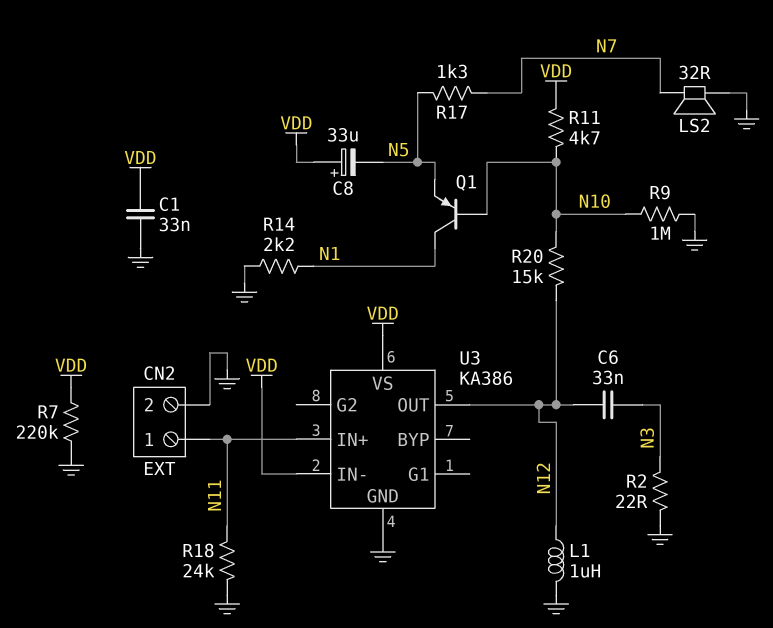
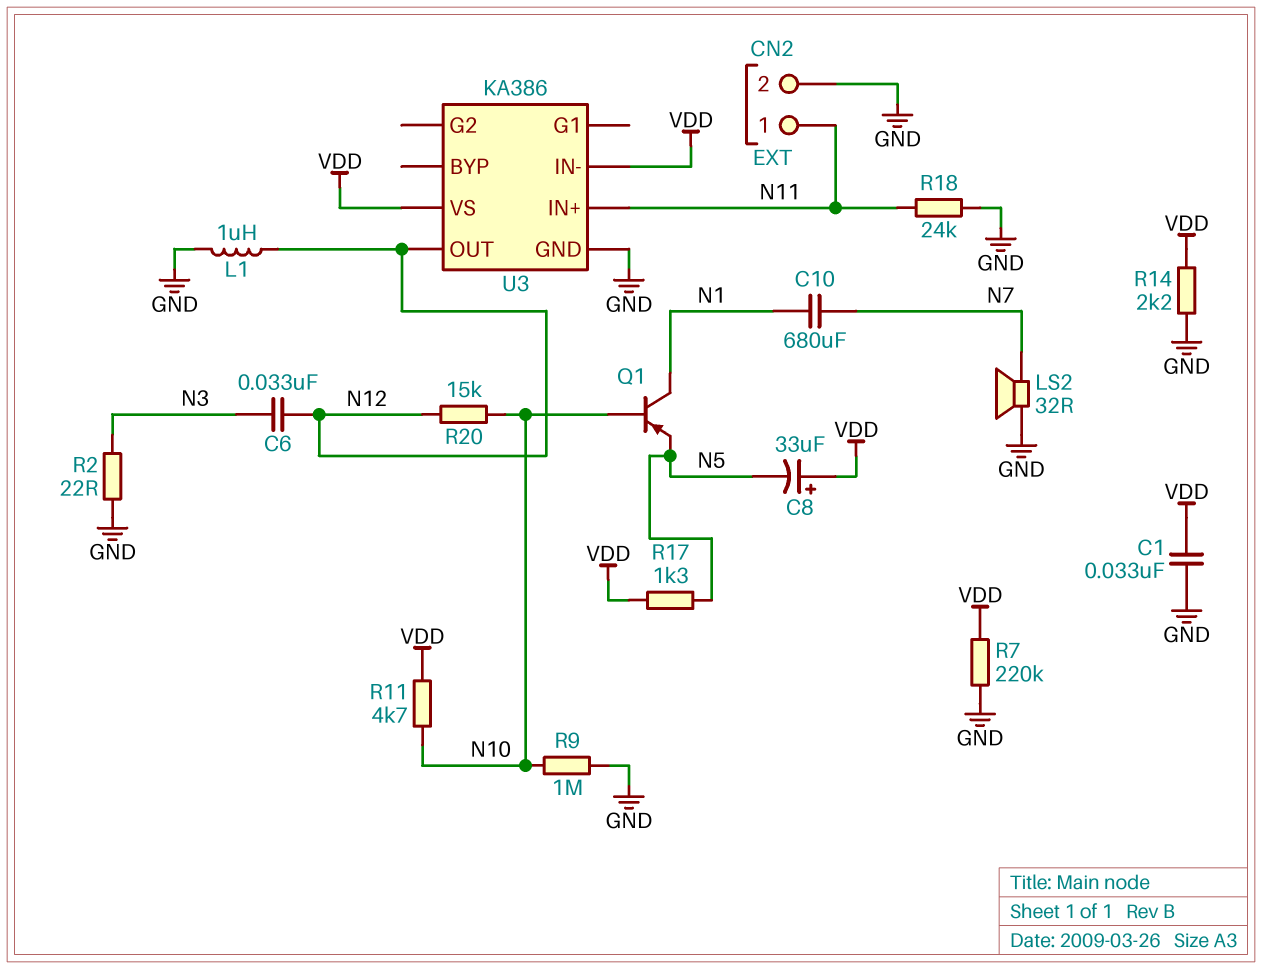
C10: none -> 680uF (N1, N7)
R14: 2.2k (GND, N1) -> 2.2k (GND, VDD)
R17: 1.3k (N5, N7) -> 1.3k (N5, VDD)

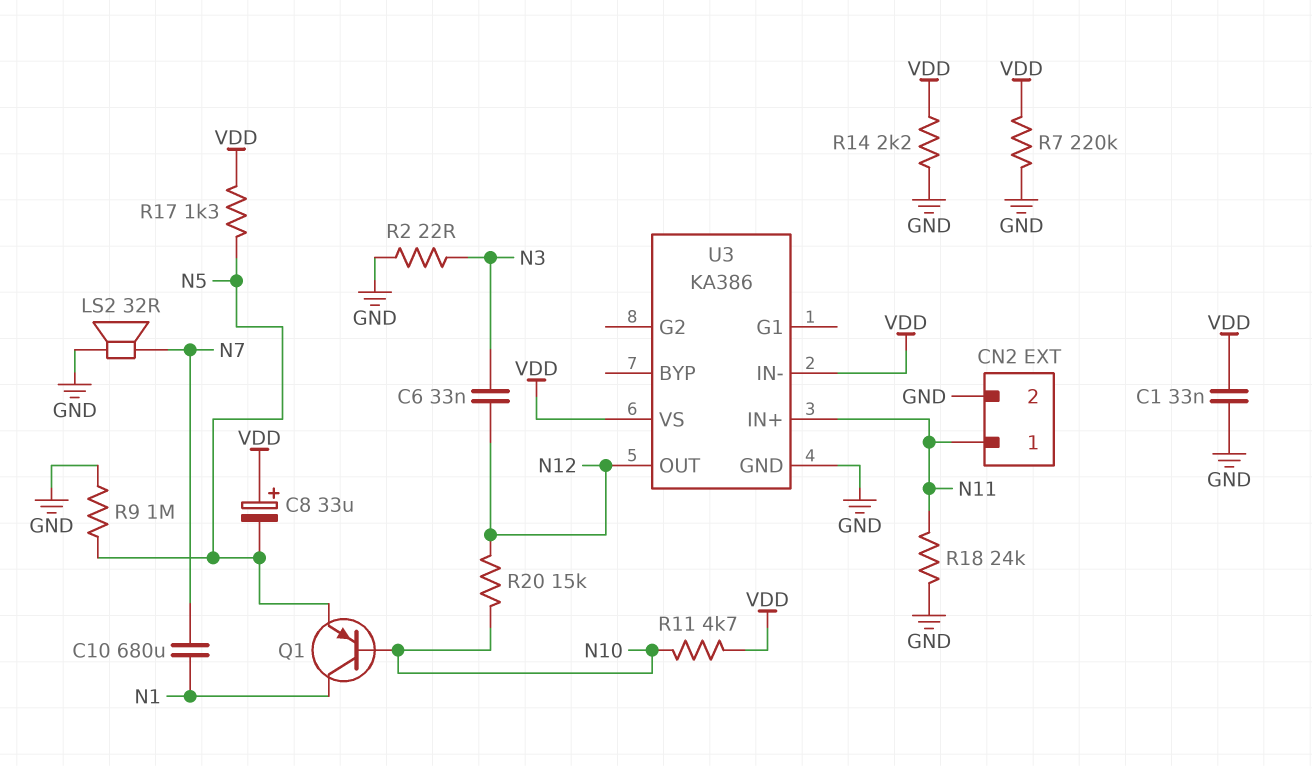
L1: 1uH (GND, N12) -> none
R9: 1M (GND, N10) -> 1M (GND, N5)

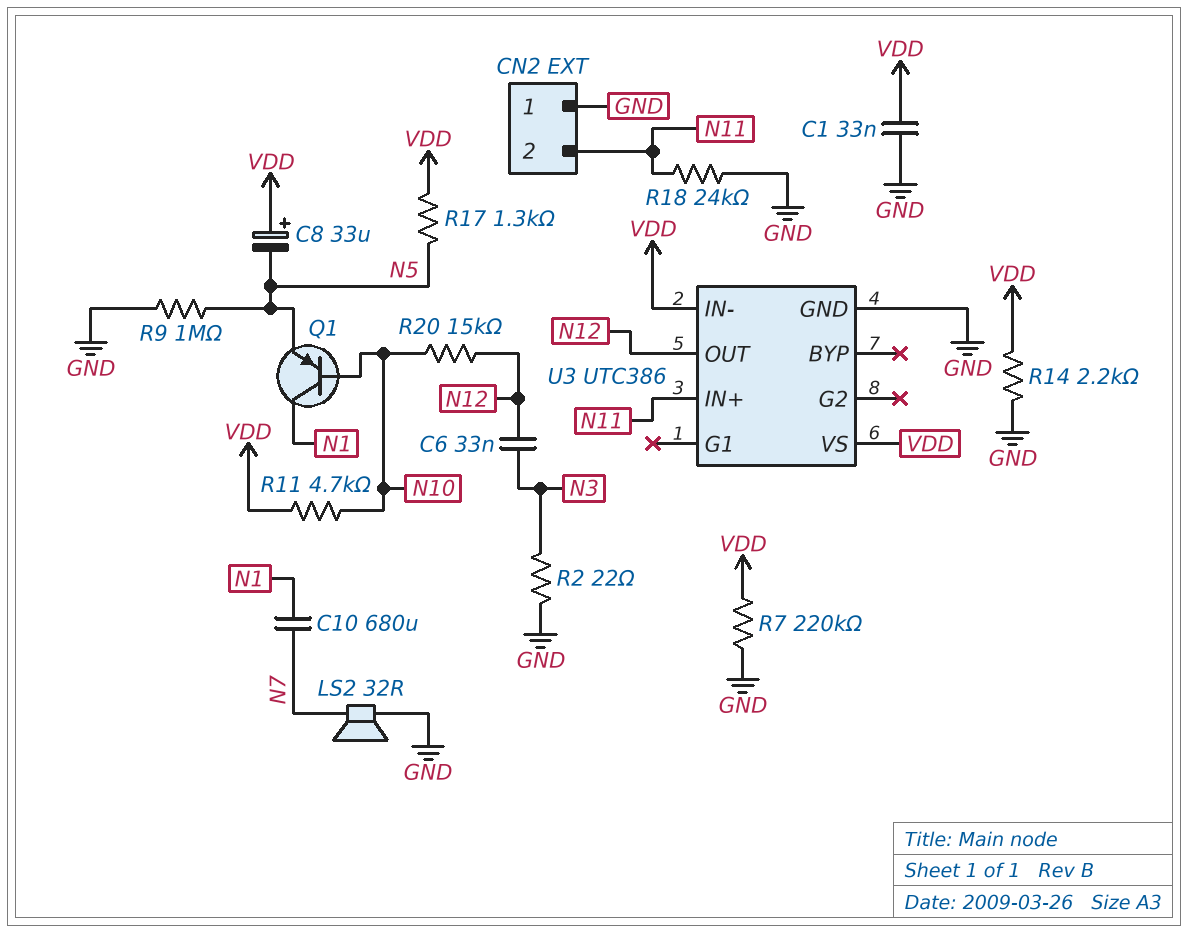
CN2 pin 1: N11 -> GND
CN2 pin 2: GND -> N11
U3: KA386 -> UTC386

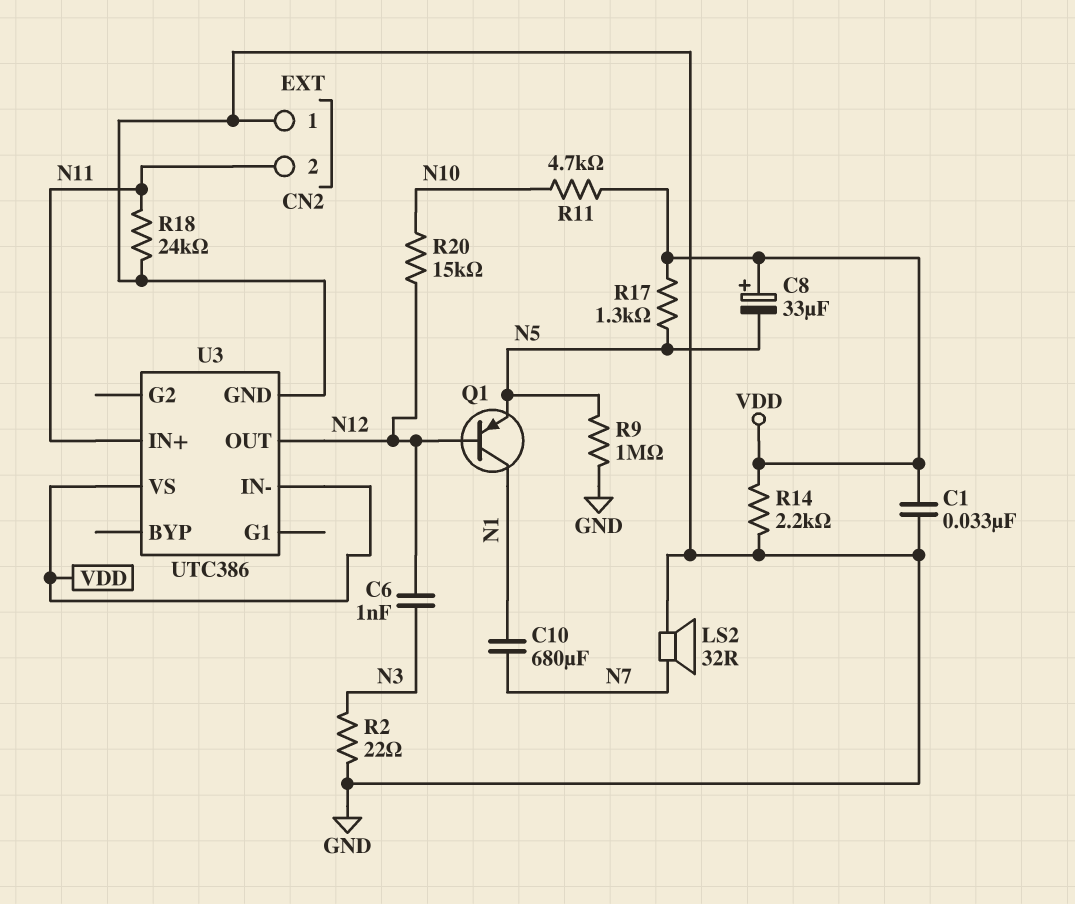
C6: 33nF (N3, N12) -> 1nF (N3, N12)
Q1: PNP (B N10, C N1, E N5) -> PNP (B N12, C N1, E N5)
R7: 220k (GND, VDD) -> none

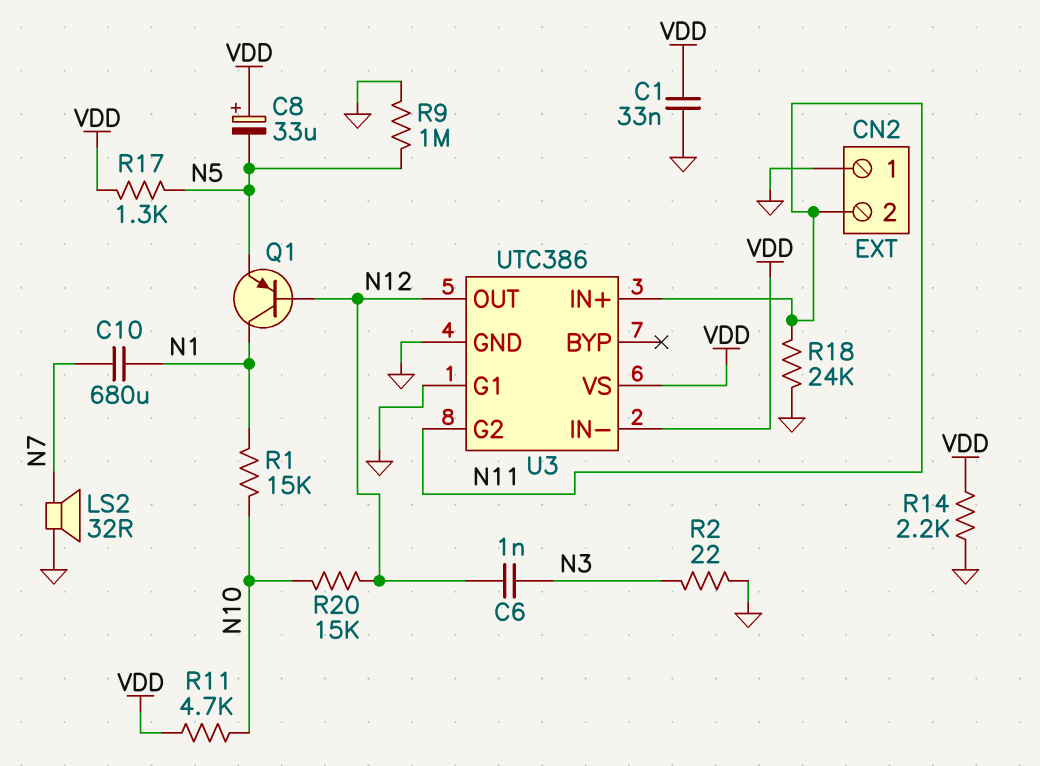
R1: none -> 15k (N1, N10)
U3 pin G1: none -> GND
U3 pin G2: none -> N11

